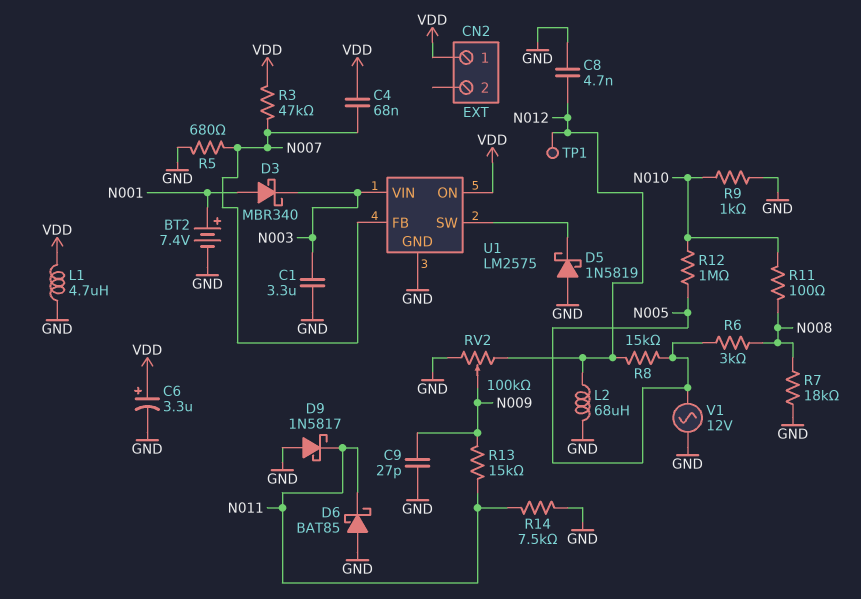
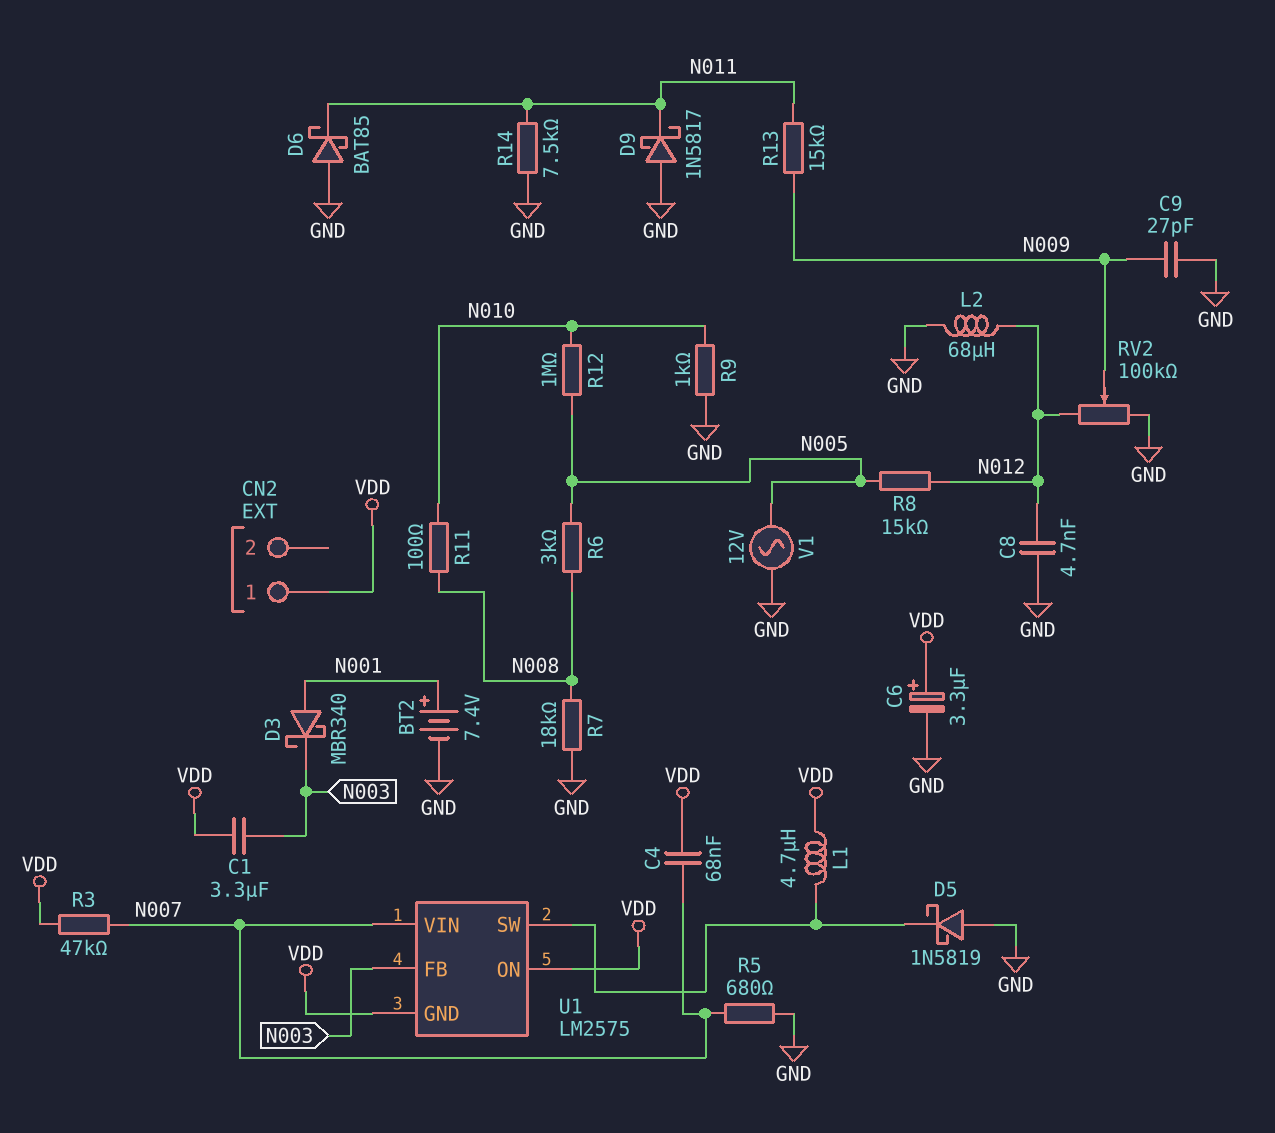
C1: 3.3uF (GND, N003) -> 3.3uF (N003, VDD)
L1: 4.7uH (GND, VDD) -> 4.7uH (U1/SW, VDD)
TP1: test point (N012) -> none
U1 pin FB: N007 -> N003
U1 pin GND: GND -> VDD
U1 pin VIN: N003 -> N007

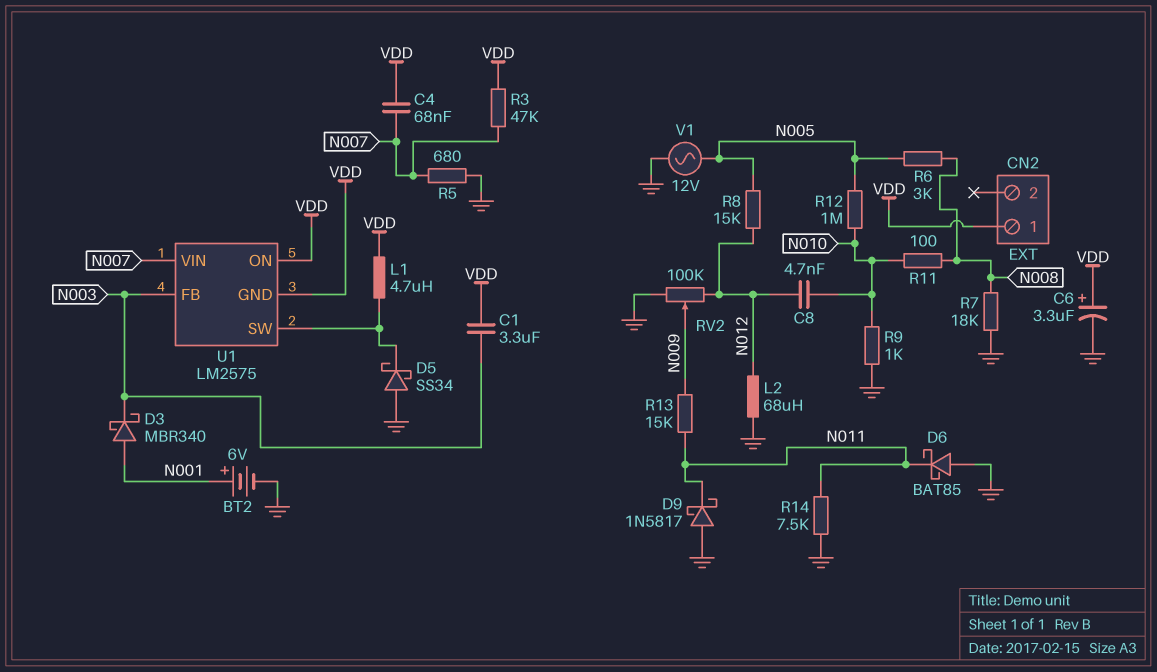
BT2: 7.4V (plus N001, minus GND) -> 6V (plus N001, minus GND)
C8: 4.7nF (GND, N012) -> 4.7nF (N010, N012)
C9: 27pF (GND, N009) -> none
D5: schottky 1N5819 (A GND, K U1/SW) -> schottky SS34 (A GND, K U1/SW)

